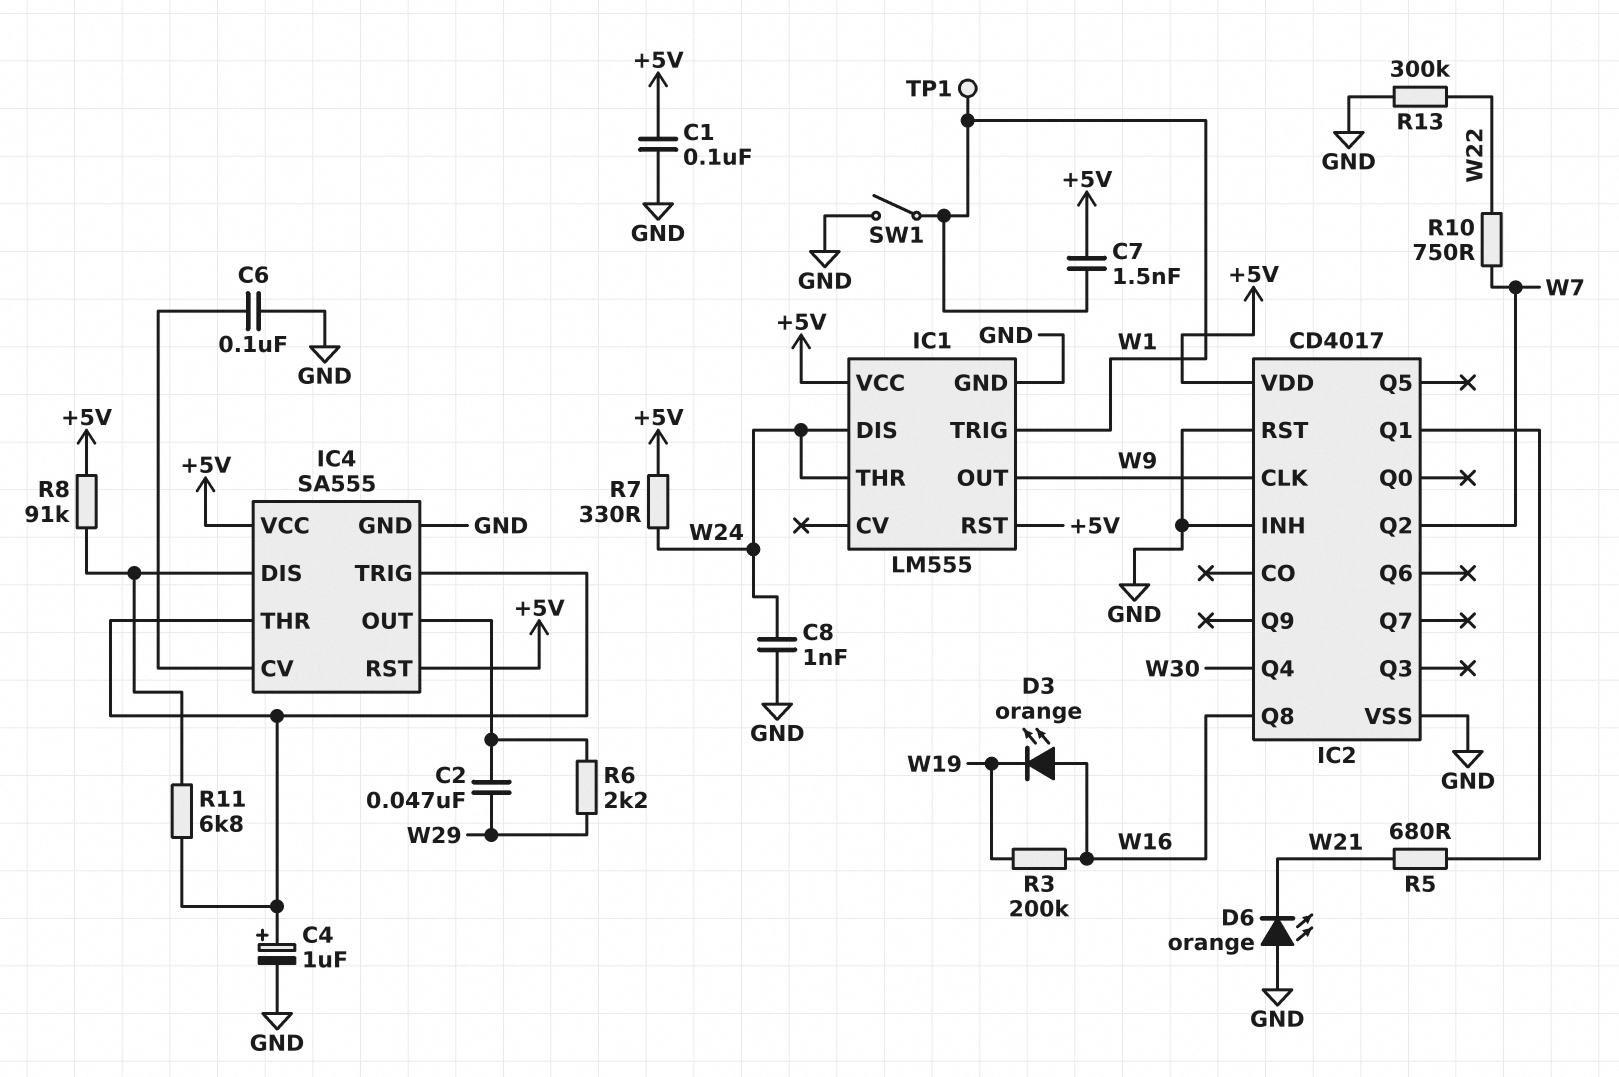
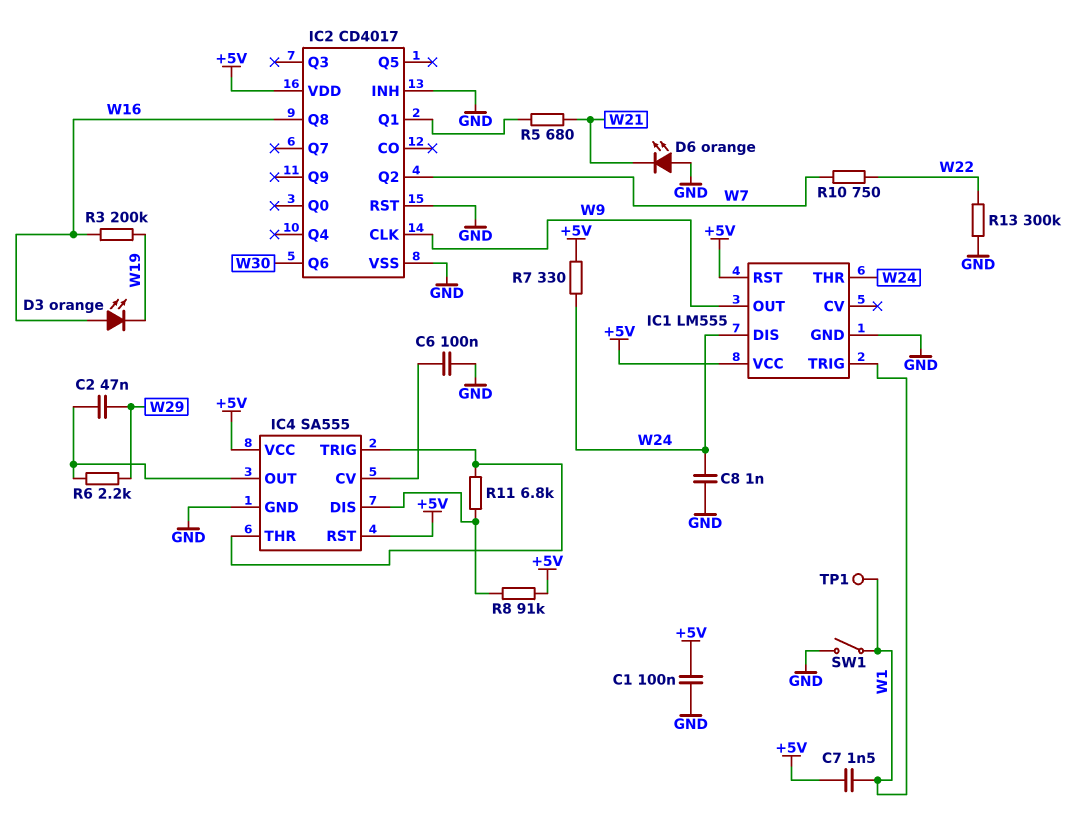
C4: 1uF (plus IC4/THR, minus GND) -> none
IC2 pin Q4: W30 -> none
IC2 pin Q6: none -> W30

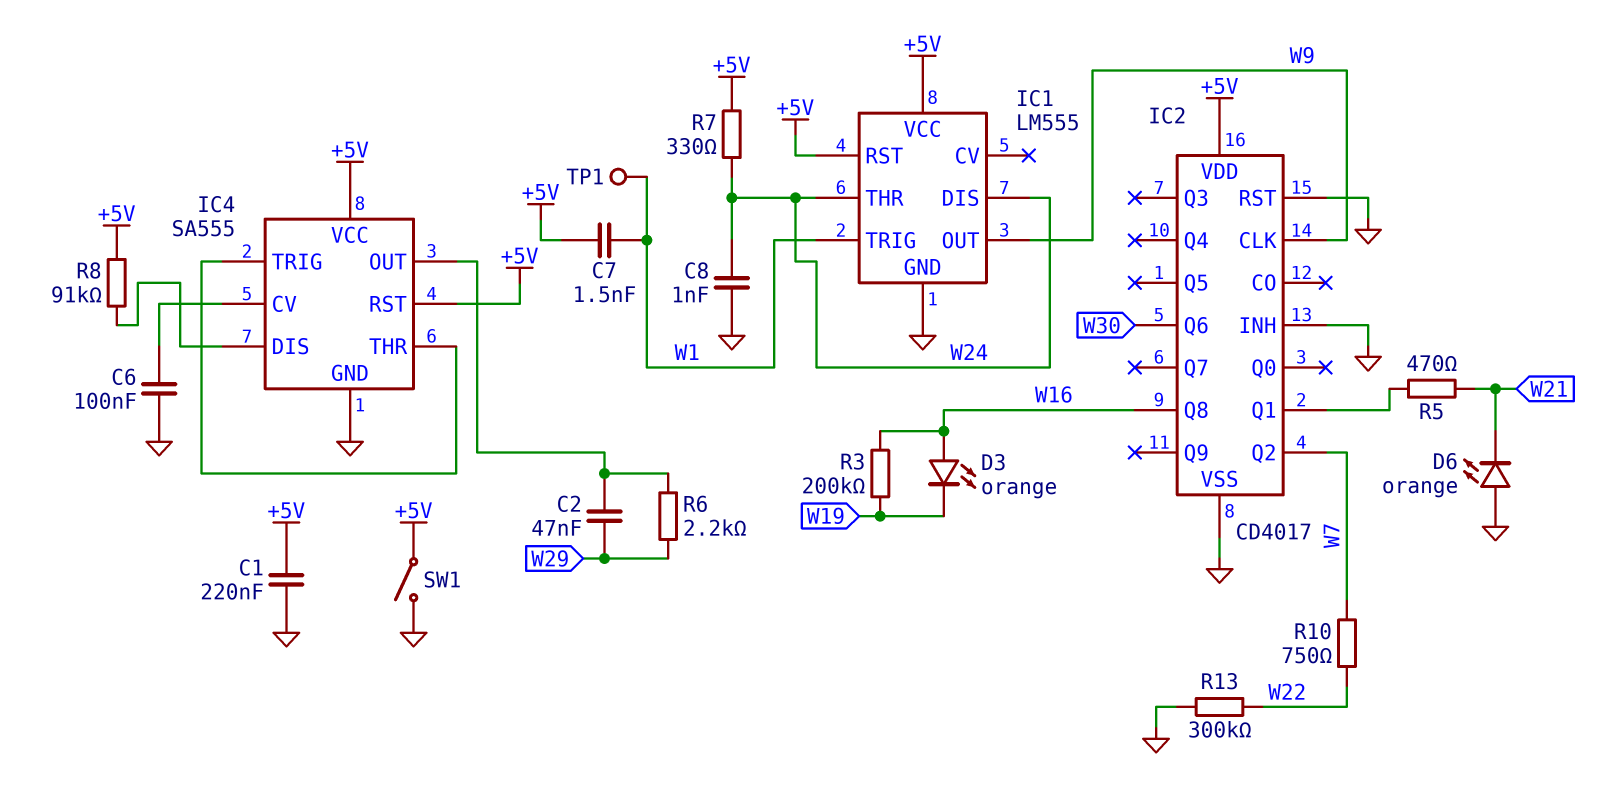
C1: 100nF (+5V, GND) -> 220nF (+5V, GND)
R5: 680 (IC2/Q1, W21) -> 470 (IC2/Q1, W21)
R11: 6.8k (IC4/DIS, IC4/THR) -> none
SW1: switch (GND, W1) -> switch (+5V, GND)

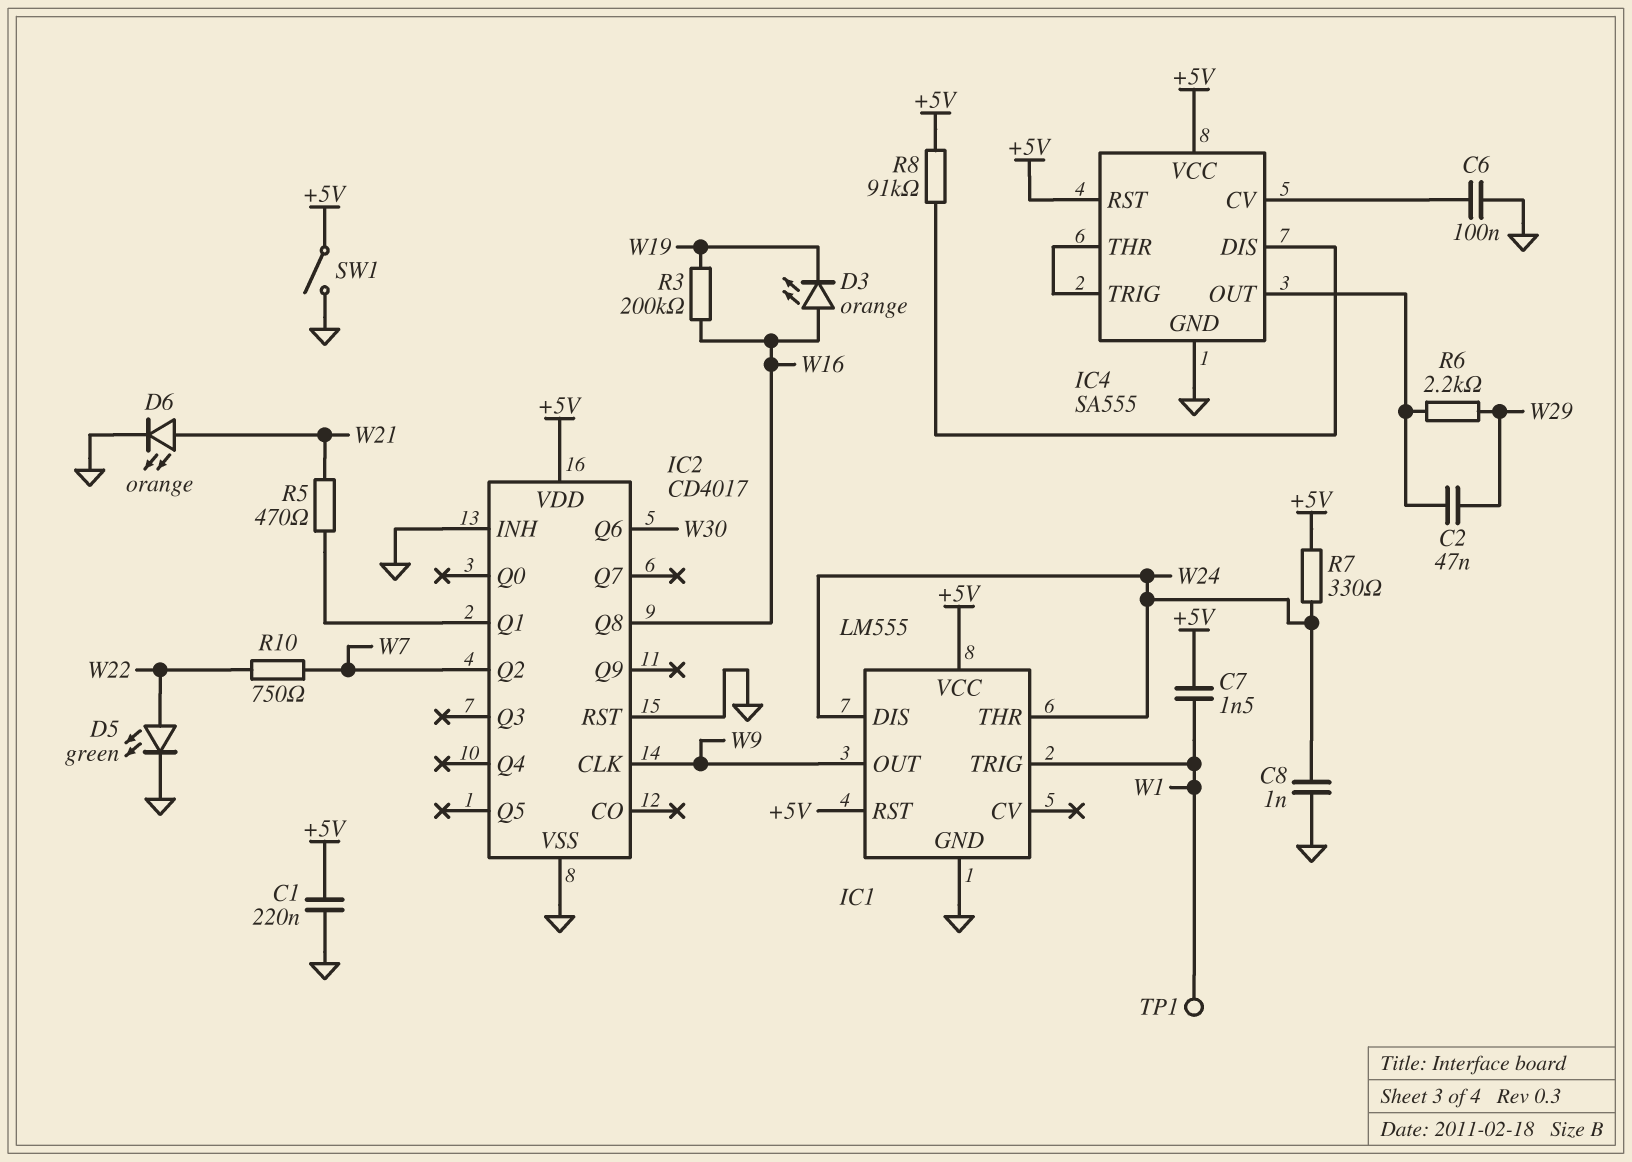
D5: none -> LED green (A W22, K GND)
D6: LED orange (A GND, K W21) -> LED orange (A W21, K GND)
R13: 300k (GND, W22) -> none

